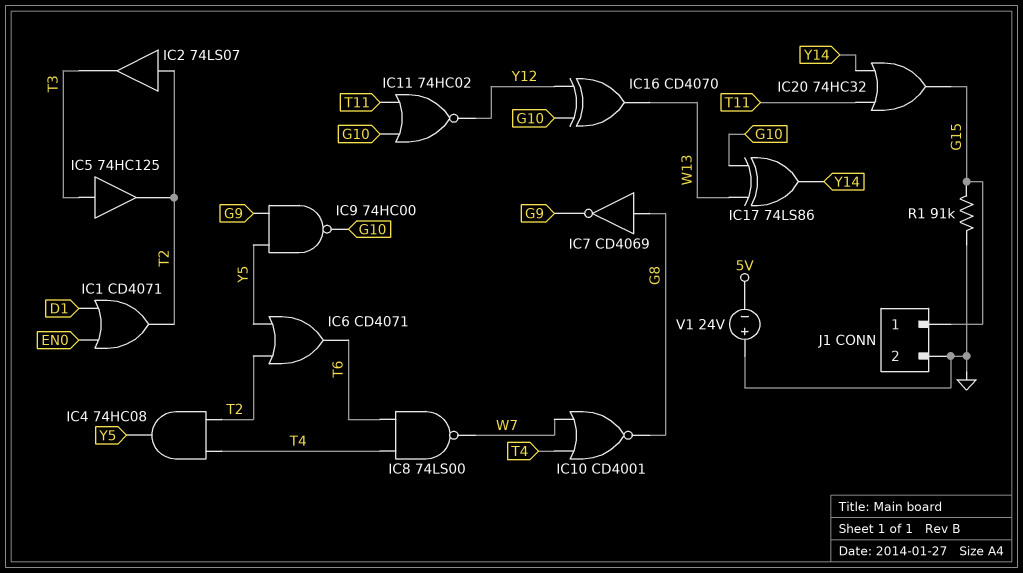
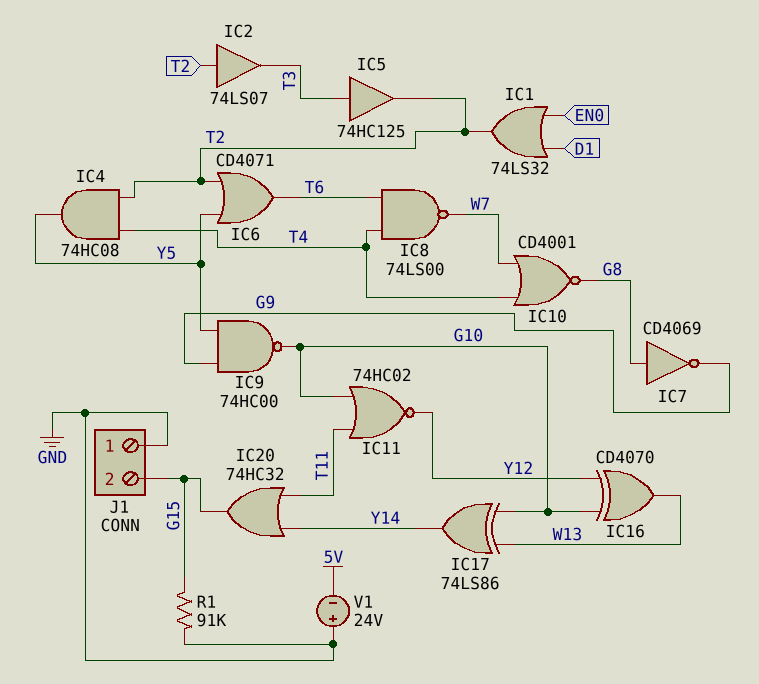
IC1: OR CD4071 (in D1, in EN0, out T2) -> OR 74LS32 (in D1, in EN0, out T2)
J1 pin 1: G15 -> GND
J1 pin 2: GND -> G15

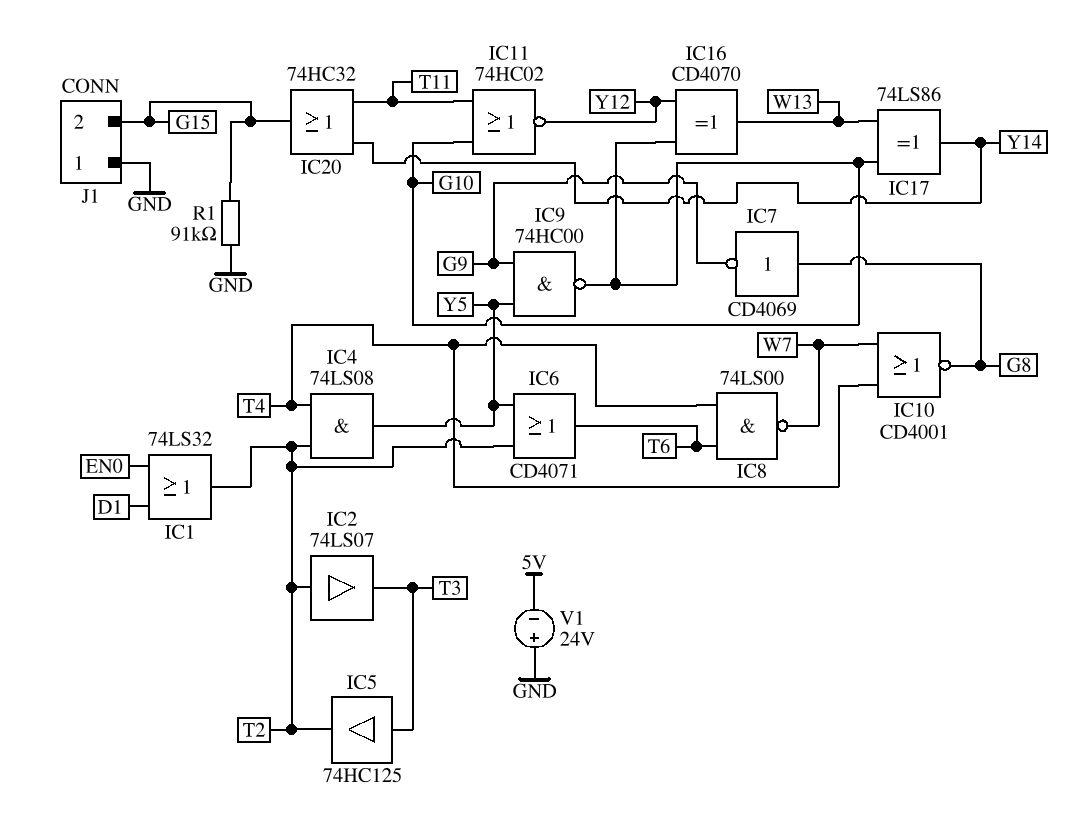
IC4: AND 74HC08 (in T2, in T4, out Y5) -> AND 74LS08 (in T2, in T4, out Y5)

